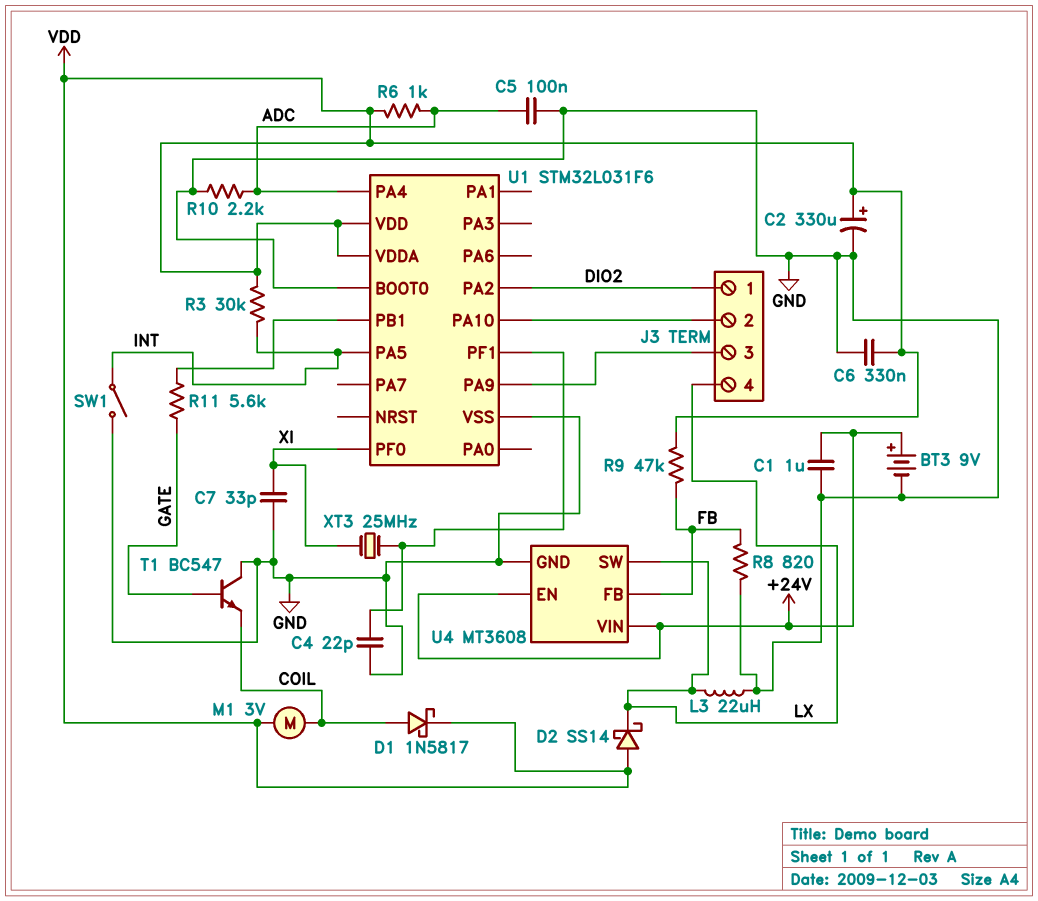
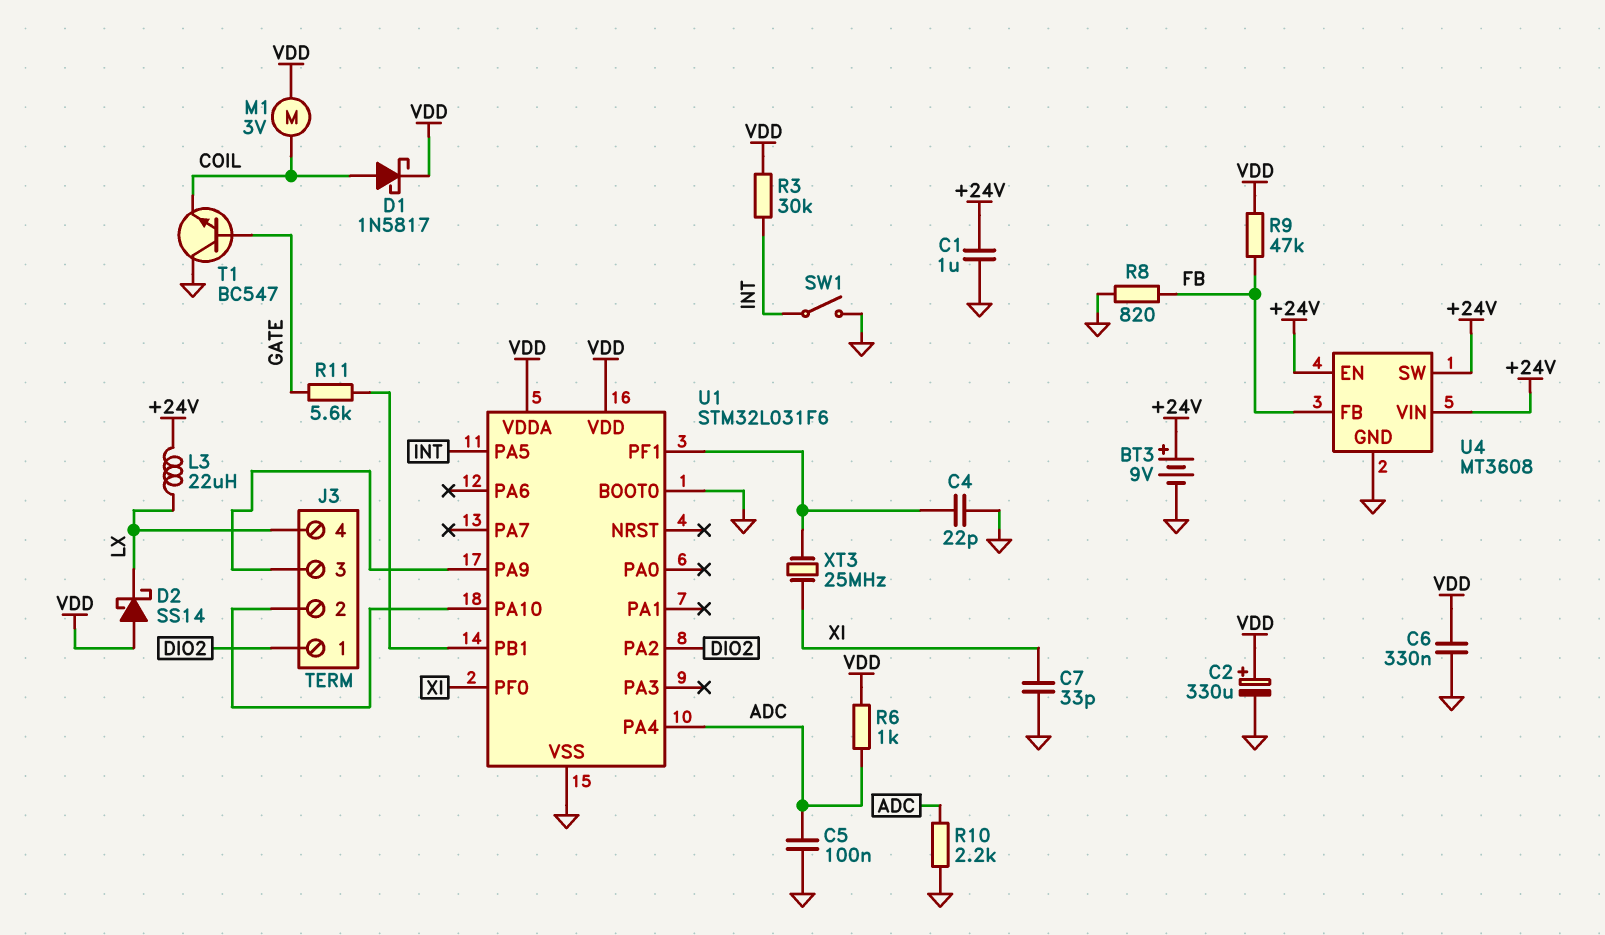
L3: 22uH (GND, LX) -> 22uH (+24V, LX)
U4 pin SW: LX -> +24V

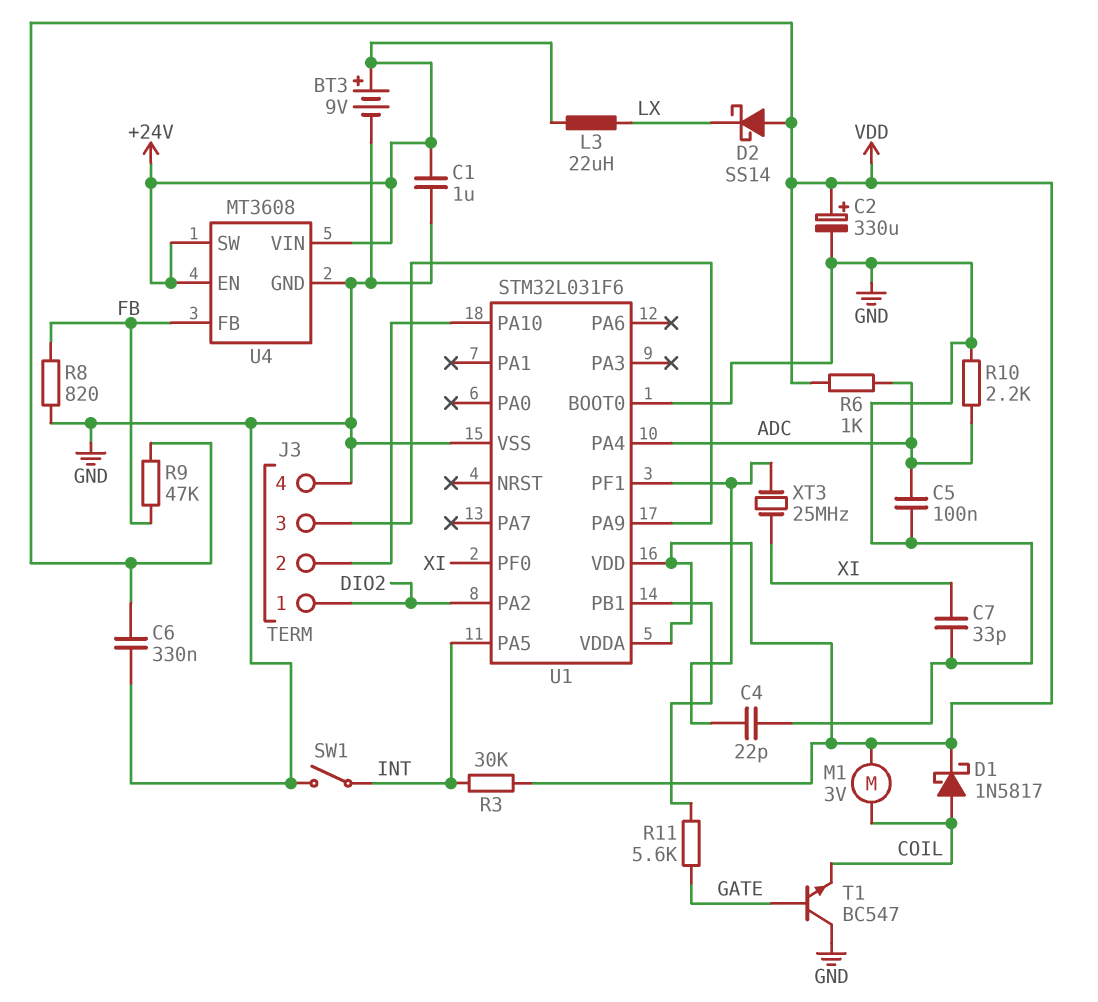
J3 pin 4: LX -> GND

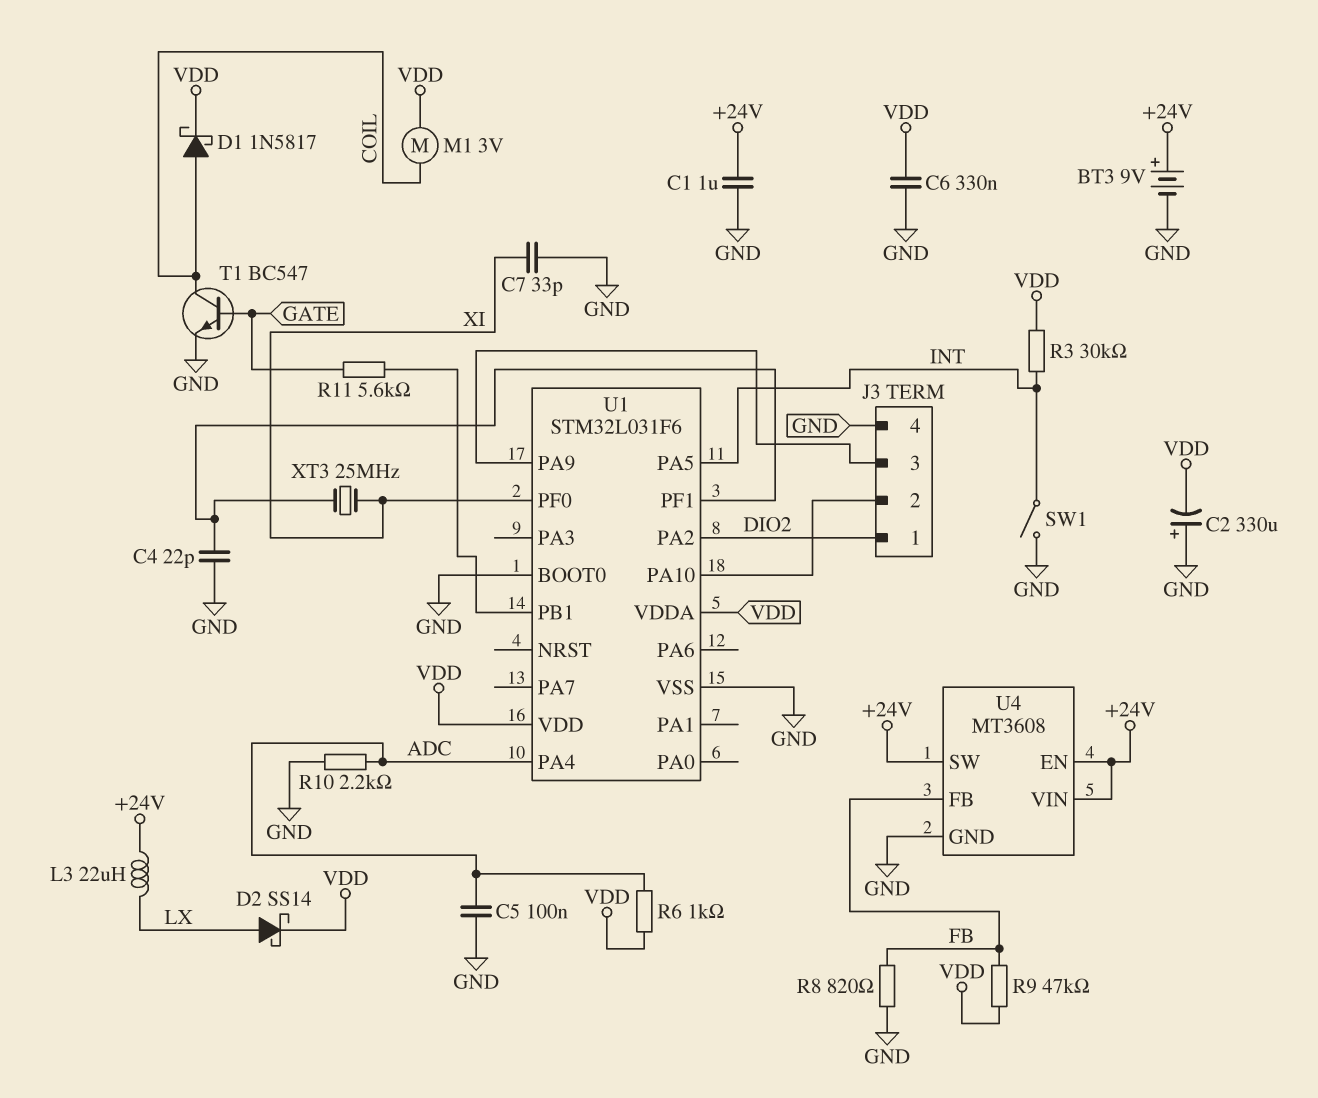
C2: 330uF (plus VDD, minus GND) -> 330uF (plus GND, minus VDD)
D2: schottky SS14 (A VDD, K LX) -> schottky SS14 (A LX, K VDD)
T1: NPN BC547 (B GATE, C GND, E COIL) -> NPN BC547 (B GATE, C COIL, E GND)

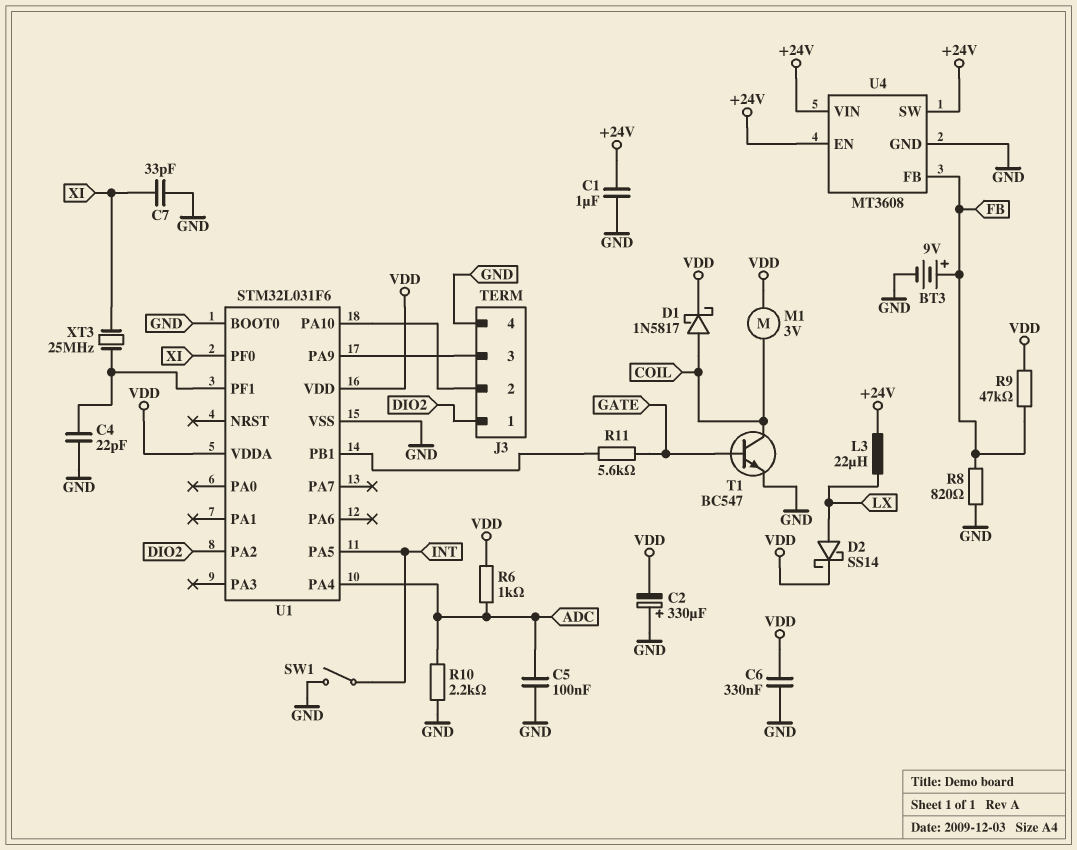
BT3: 9V (plus +24V, minus GND) -> 9V (plus FB, minus GND)
R3: 30k (INT, VDD) -> none

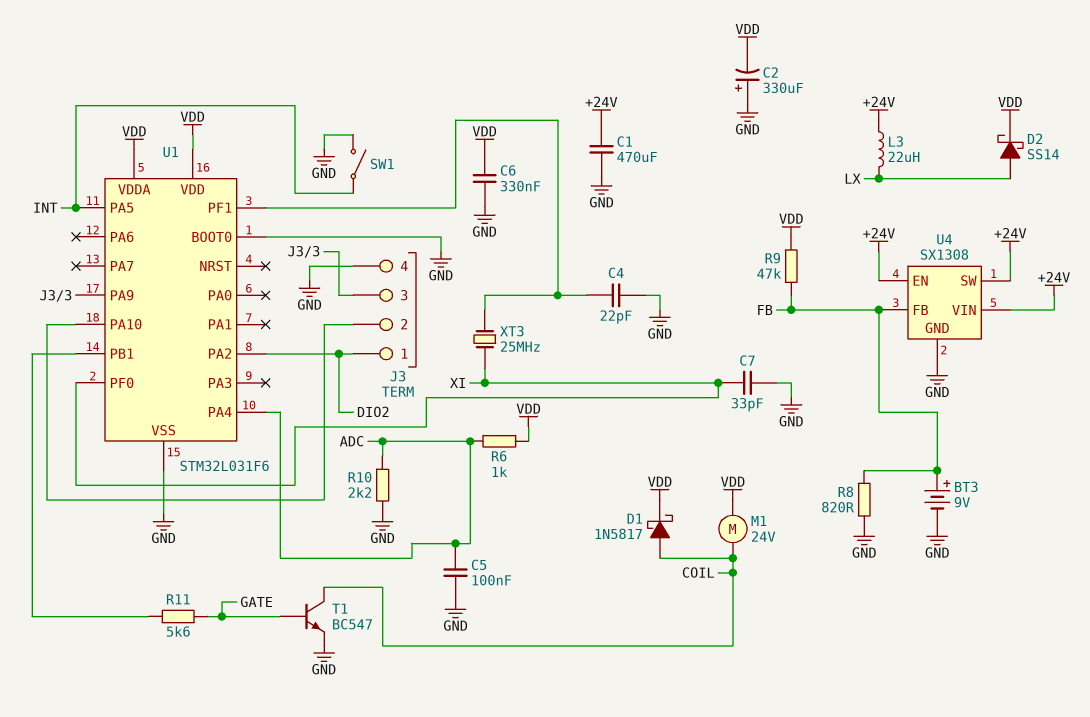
C1: 1uF (+24V, GND) -> 470uF (+24V, GND)
M1: motor 3V (COIL, VDD) -> motor 24V (COIL, VDD)
U4: MT3608 -> SX1308

